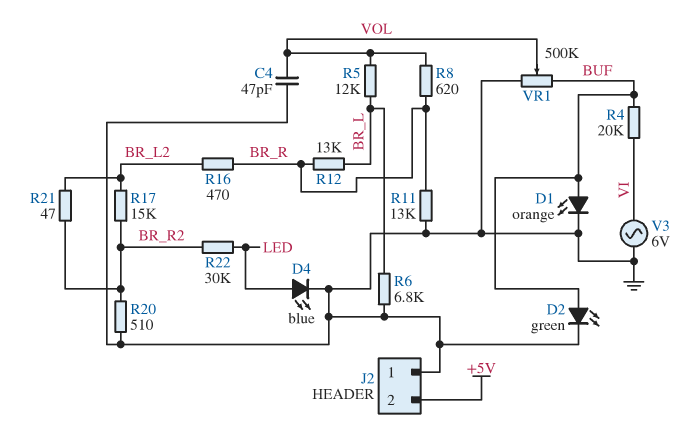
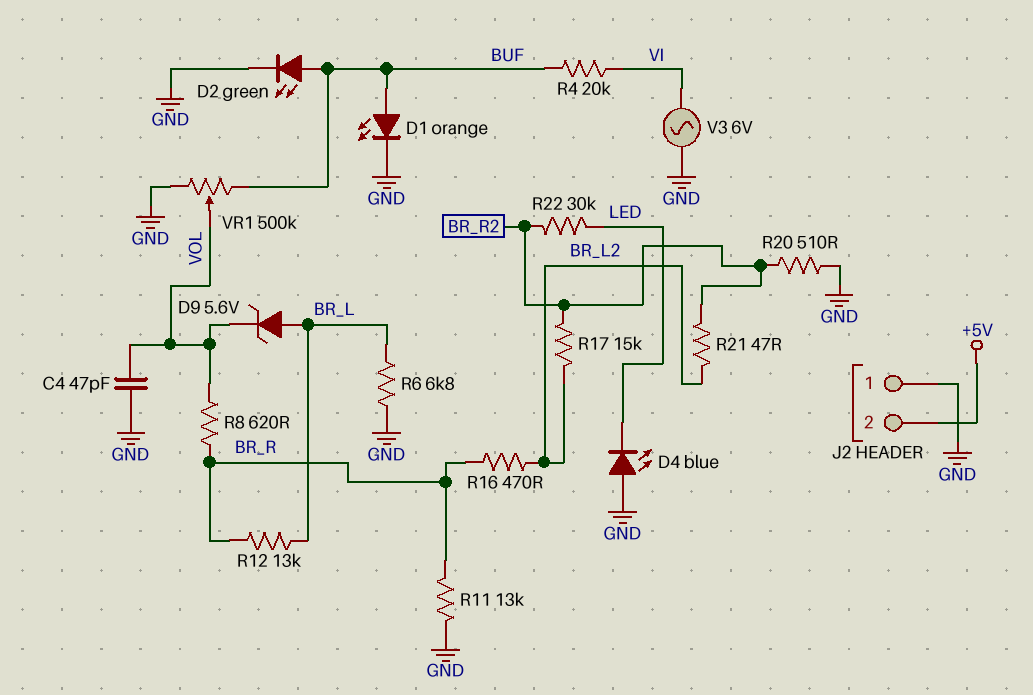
D4: LED blue (A LED, K GND) -> LED blue (A GND, K LED)
D9: none -> zener 5.6V (A BR_L, K VOL)
R5: 12k (BR_L, VOL) -> none

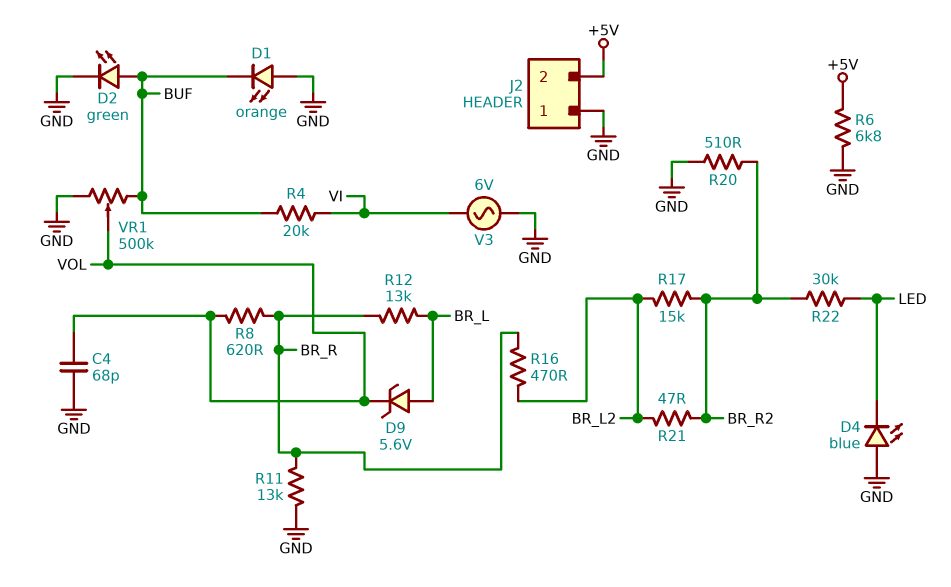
C4: 47pF (GND, VOL) -> 68pF (GND, VOL)
D1: LED orange (A BUF, K GND) -> LED orange (A GND, K BUF)
R6: 6.8k (BR_L, GND) -> 6.8k (+5V, GND)

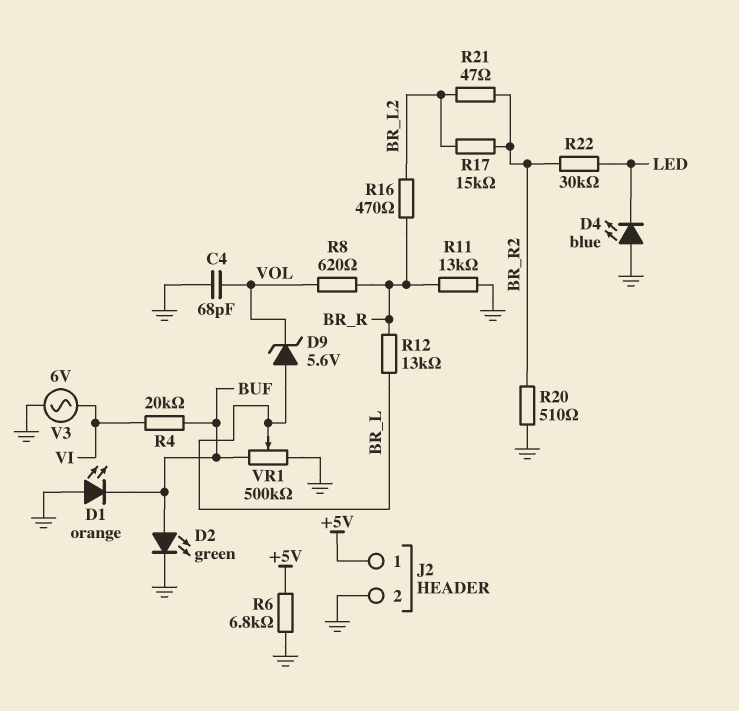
J2 pin 1: GND -> +5V
J2 pin 2: +5V -> GND
VR1: 500k (BUF, GND, wiper VOL) -> 500k (BUF, GND, wiper BR_L)

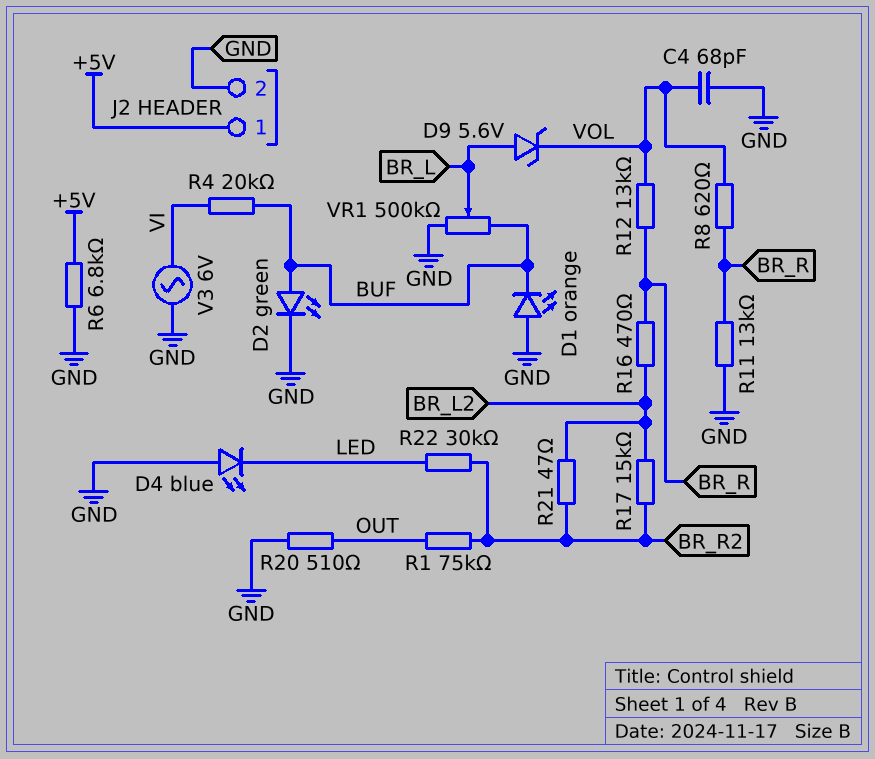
R1: none -> 75k (BR_R2, OUT)
R12: 13k (BR_L, BR_R) -> 13k (BR_R, VOL)
R20: 510 (BR_R2, GND) -> 510 (GND, OUT)

